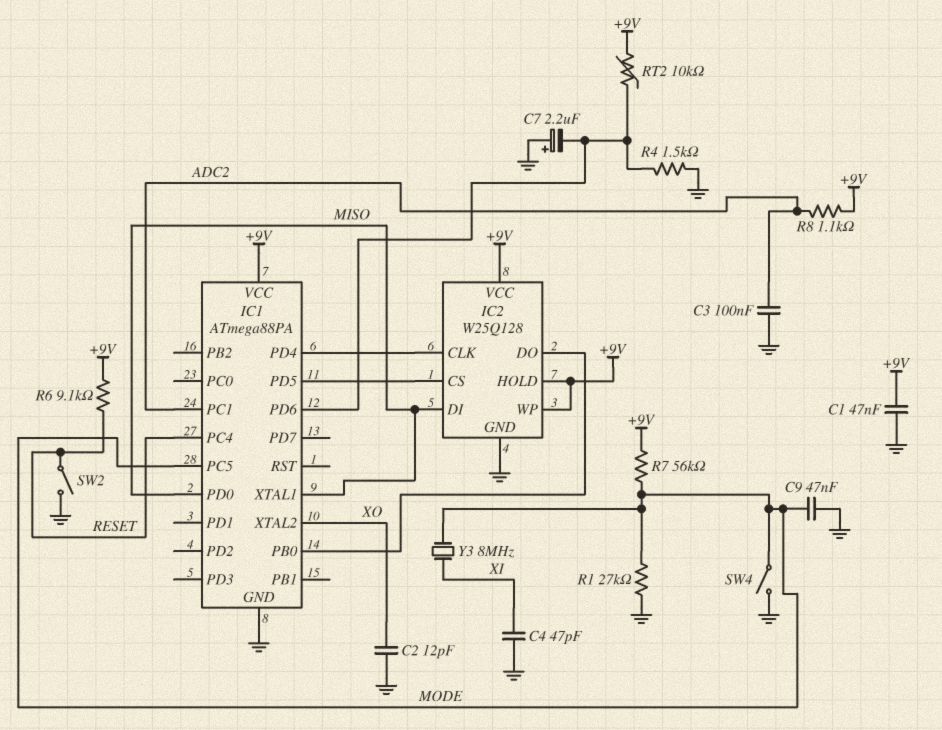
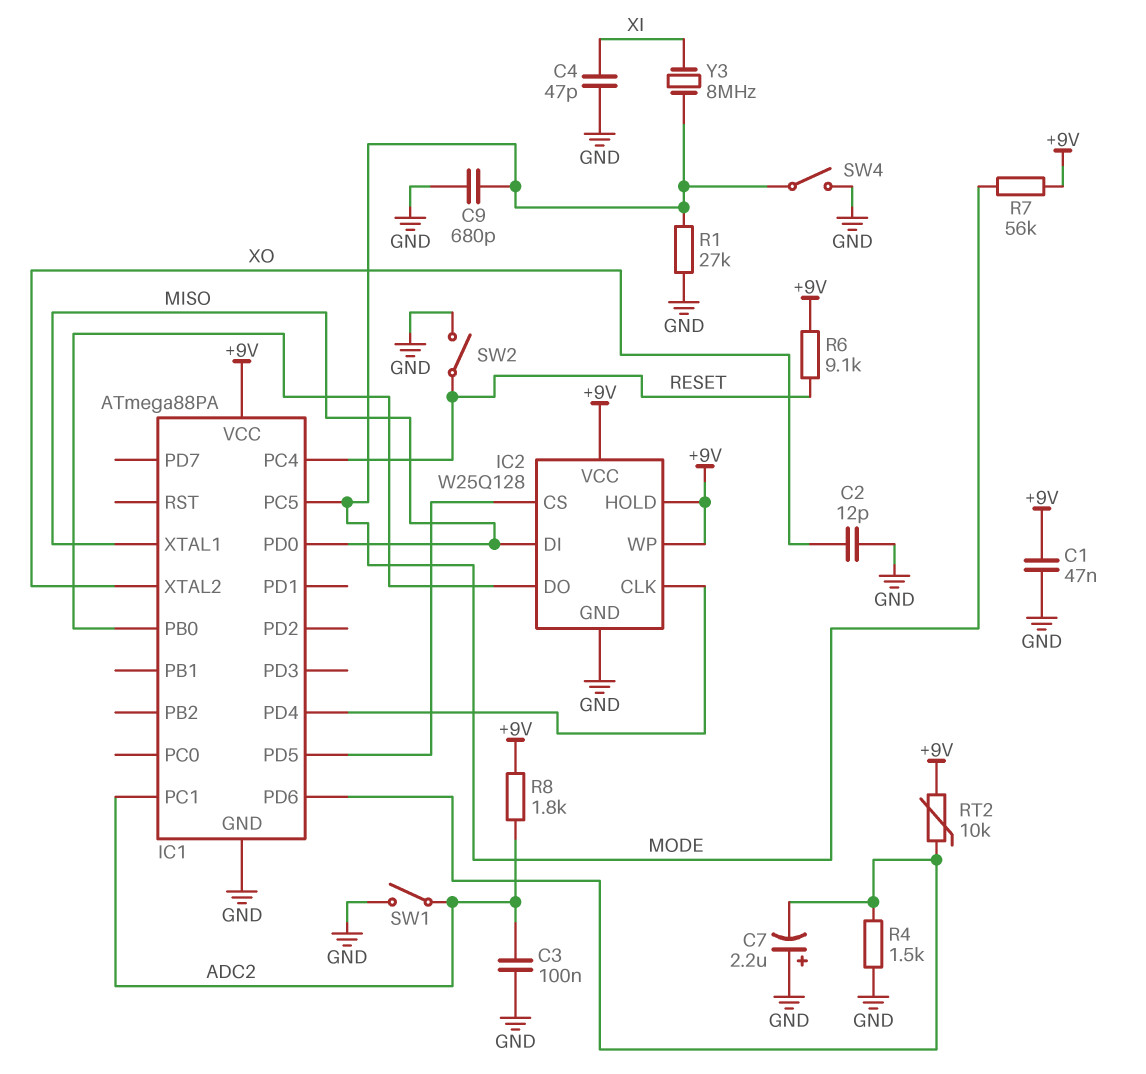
C9: 47nF (GND, MODE) -> 680pF (GND, MODE)
R8: 1.1k (+9V, ADC2) -> 1.8k (+9V, ADC2)
SW1: none -> switch (ADC2, GND)

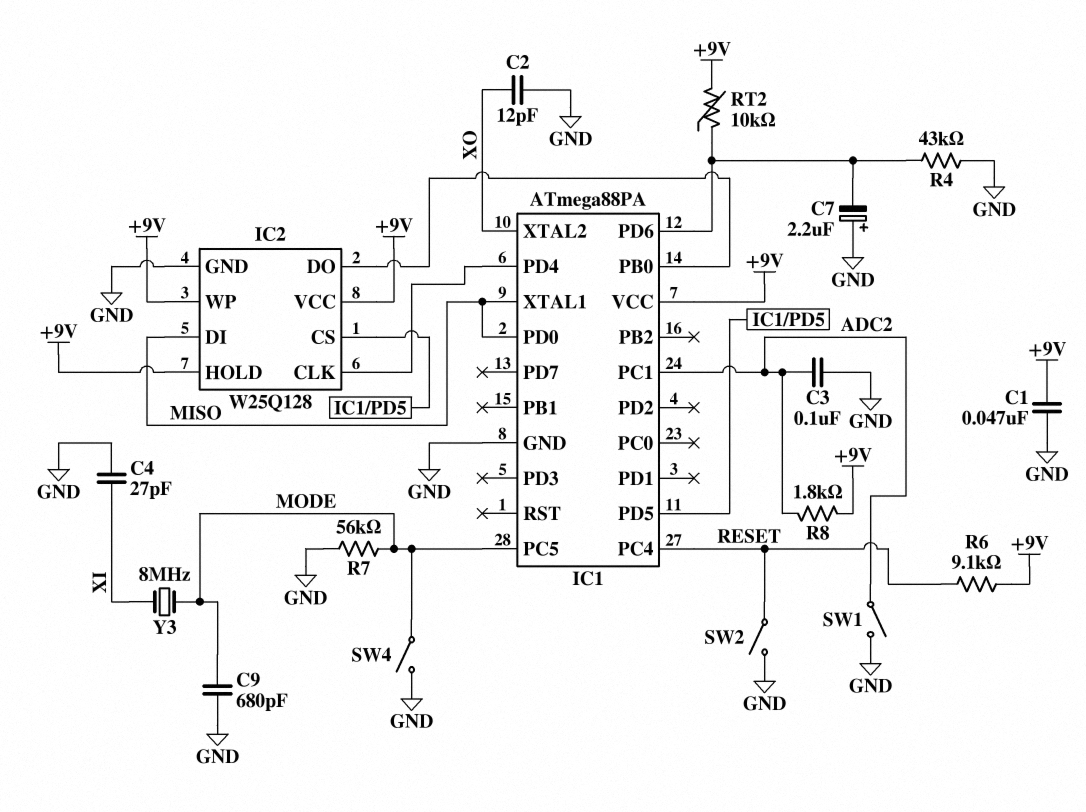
C4: 47pF (GND, XI) -> 27pF (GND, XI)
R1: 27k (GND, MODE) -> none
R4: 1.5k (GND, IC1/PD6) -> 43k (GND, IC1/PD6)
R7: 56k (+9V, MODE) -> 56k (GND, MODE)

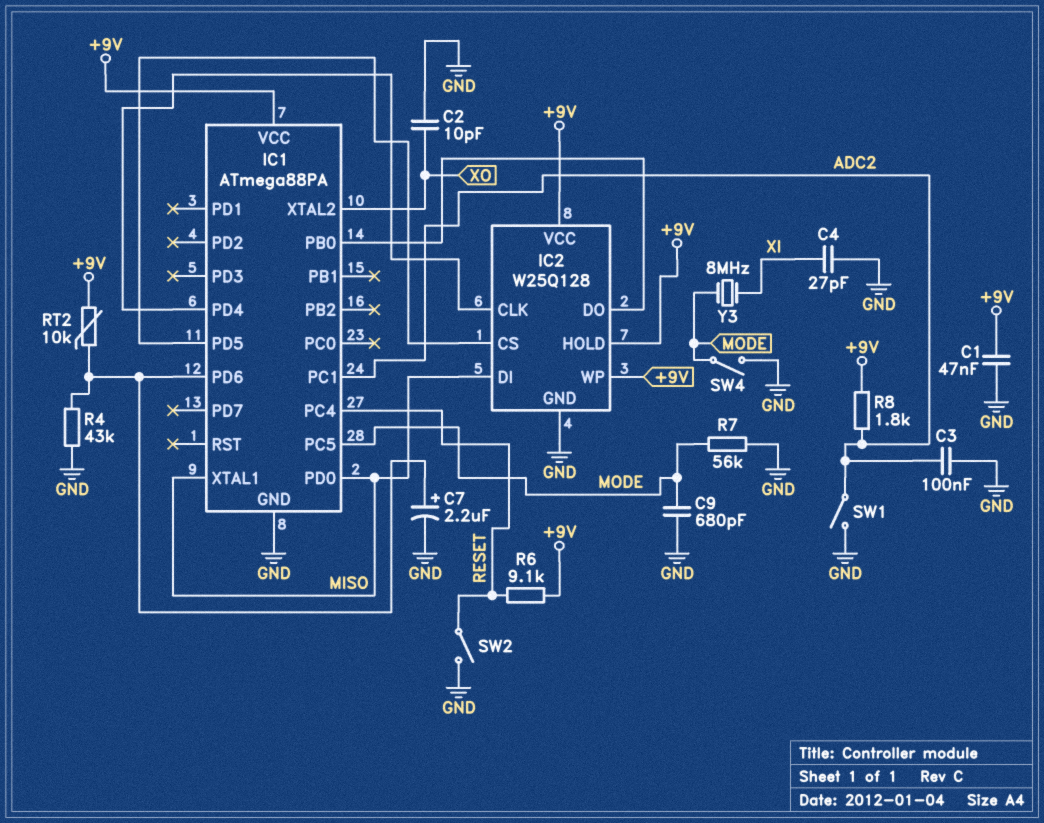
C2: 12pF (GND, XO) -> 10pF (GND, XO)
C7: 2.2uF (plus GND, minus IC1/PD6) -> 2.2uF (plus IC1/PD6, minus GND)

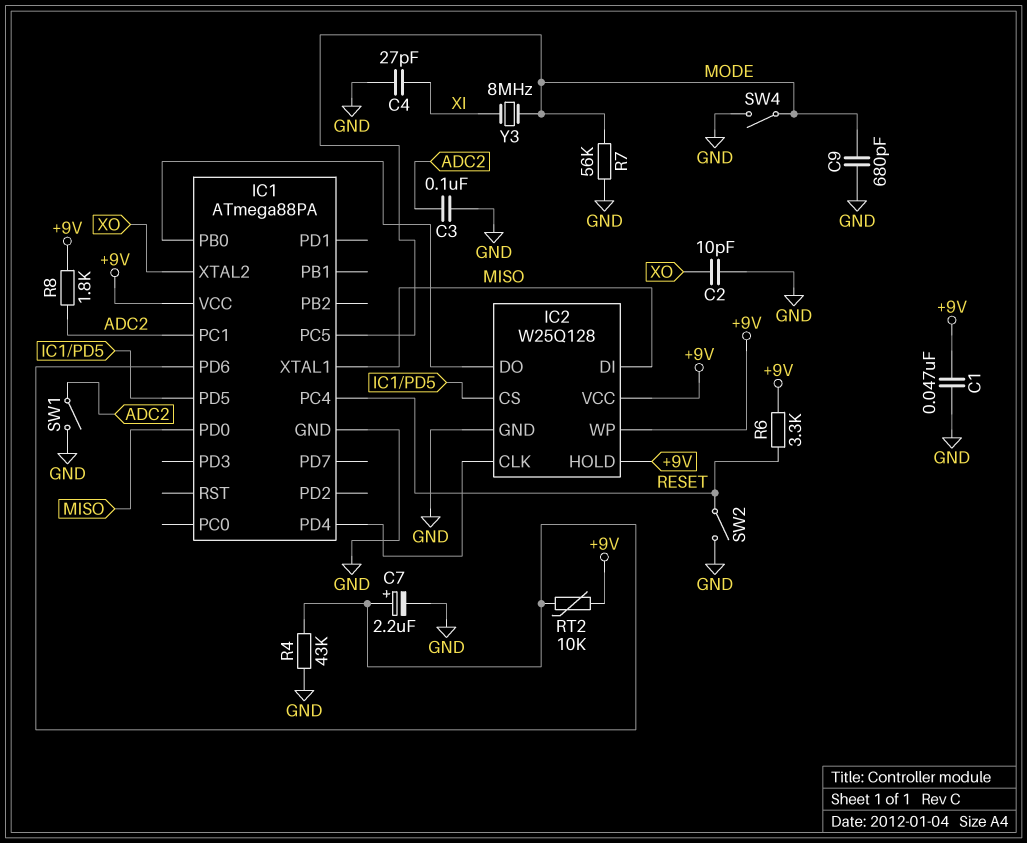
R6: 9.1k (+9V, RESET) -> 3.3k (+9V, RESET)

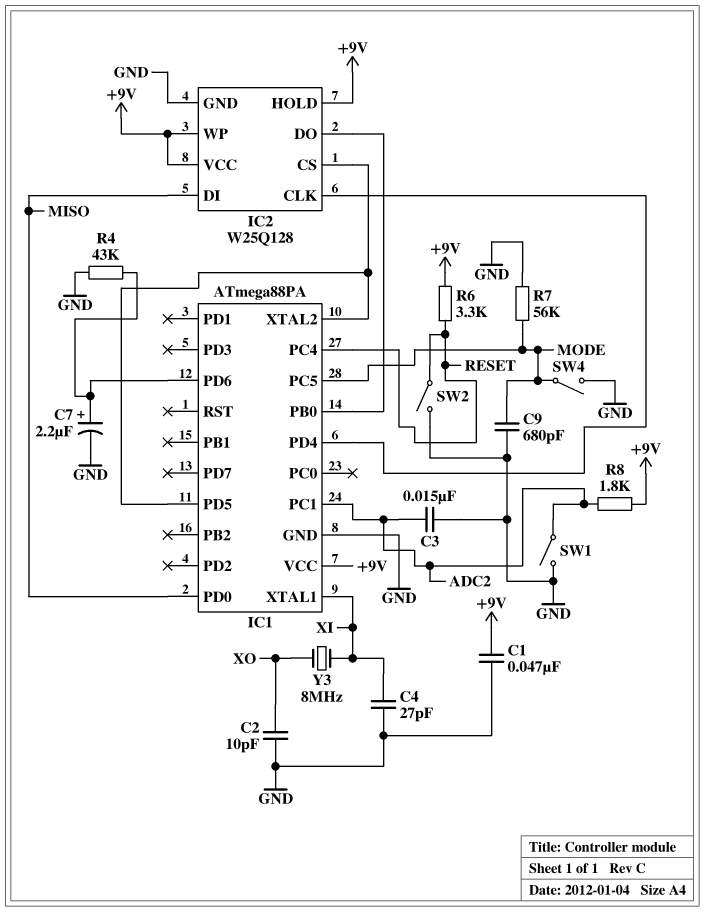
C3: 100nF (ADC2, GND) -> 15nF (ADC2, GND)
IC1 pin XTAL1: MISO -> XI
IC1 pin XTAL2: XO -> IC1/PD5
RT2: 10k (+9V, IC1/PD6) -> none
Y3: 8MHz (MODE, XI) -> 8MHz (XI, XO)

